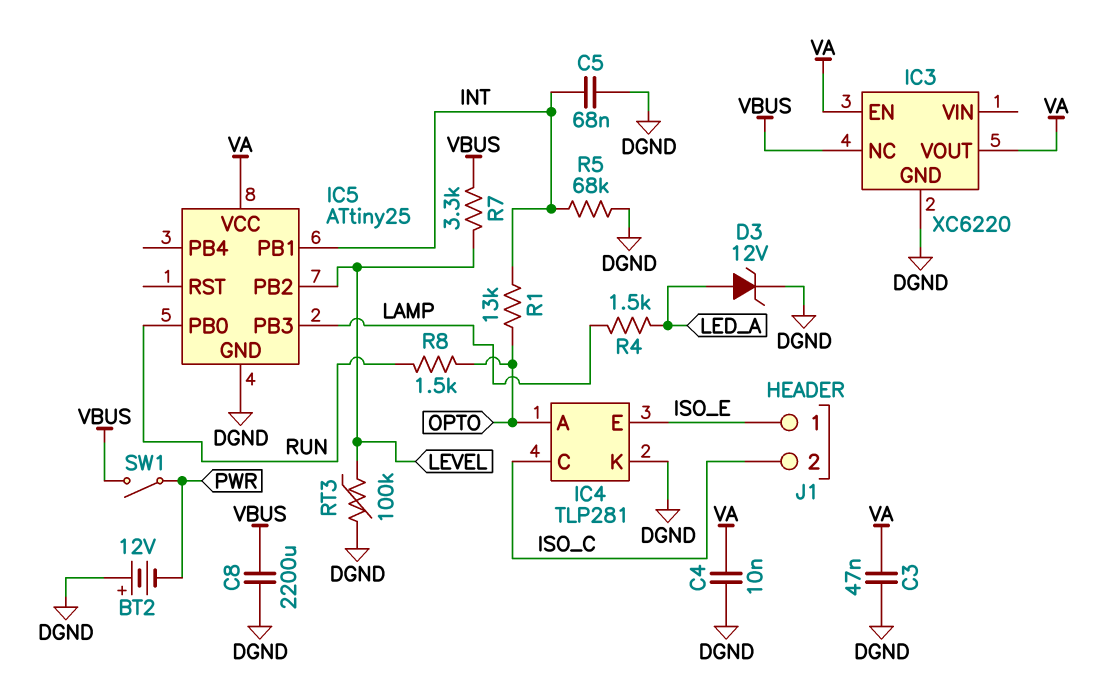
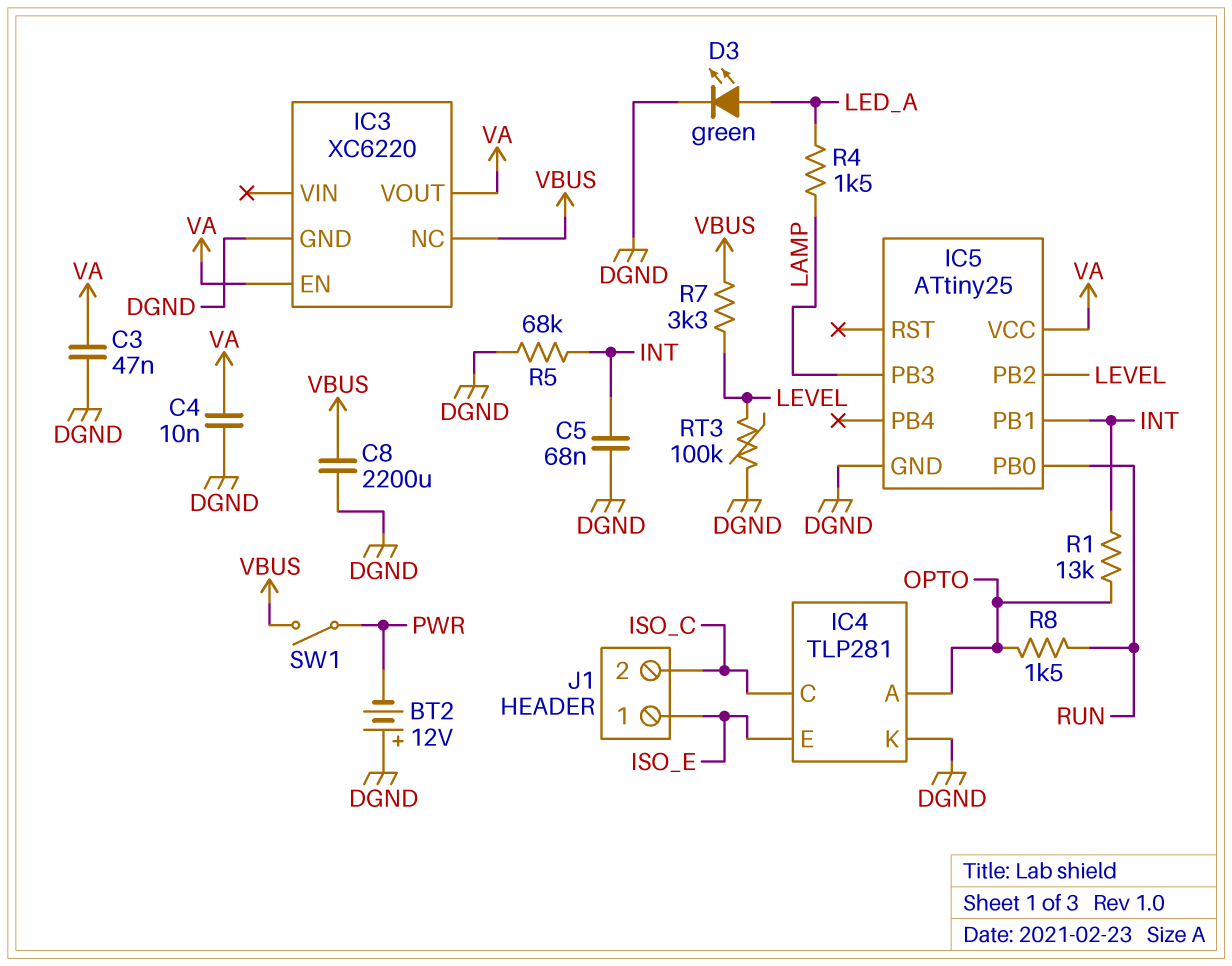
D3: zener 12V (A LED_A, K DGND) -> LED green (A LED_A, K DGND)

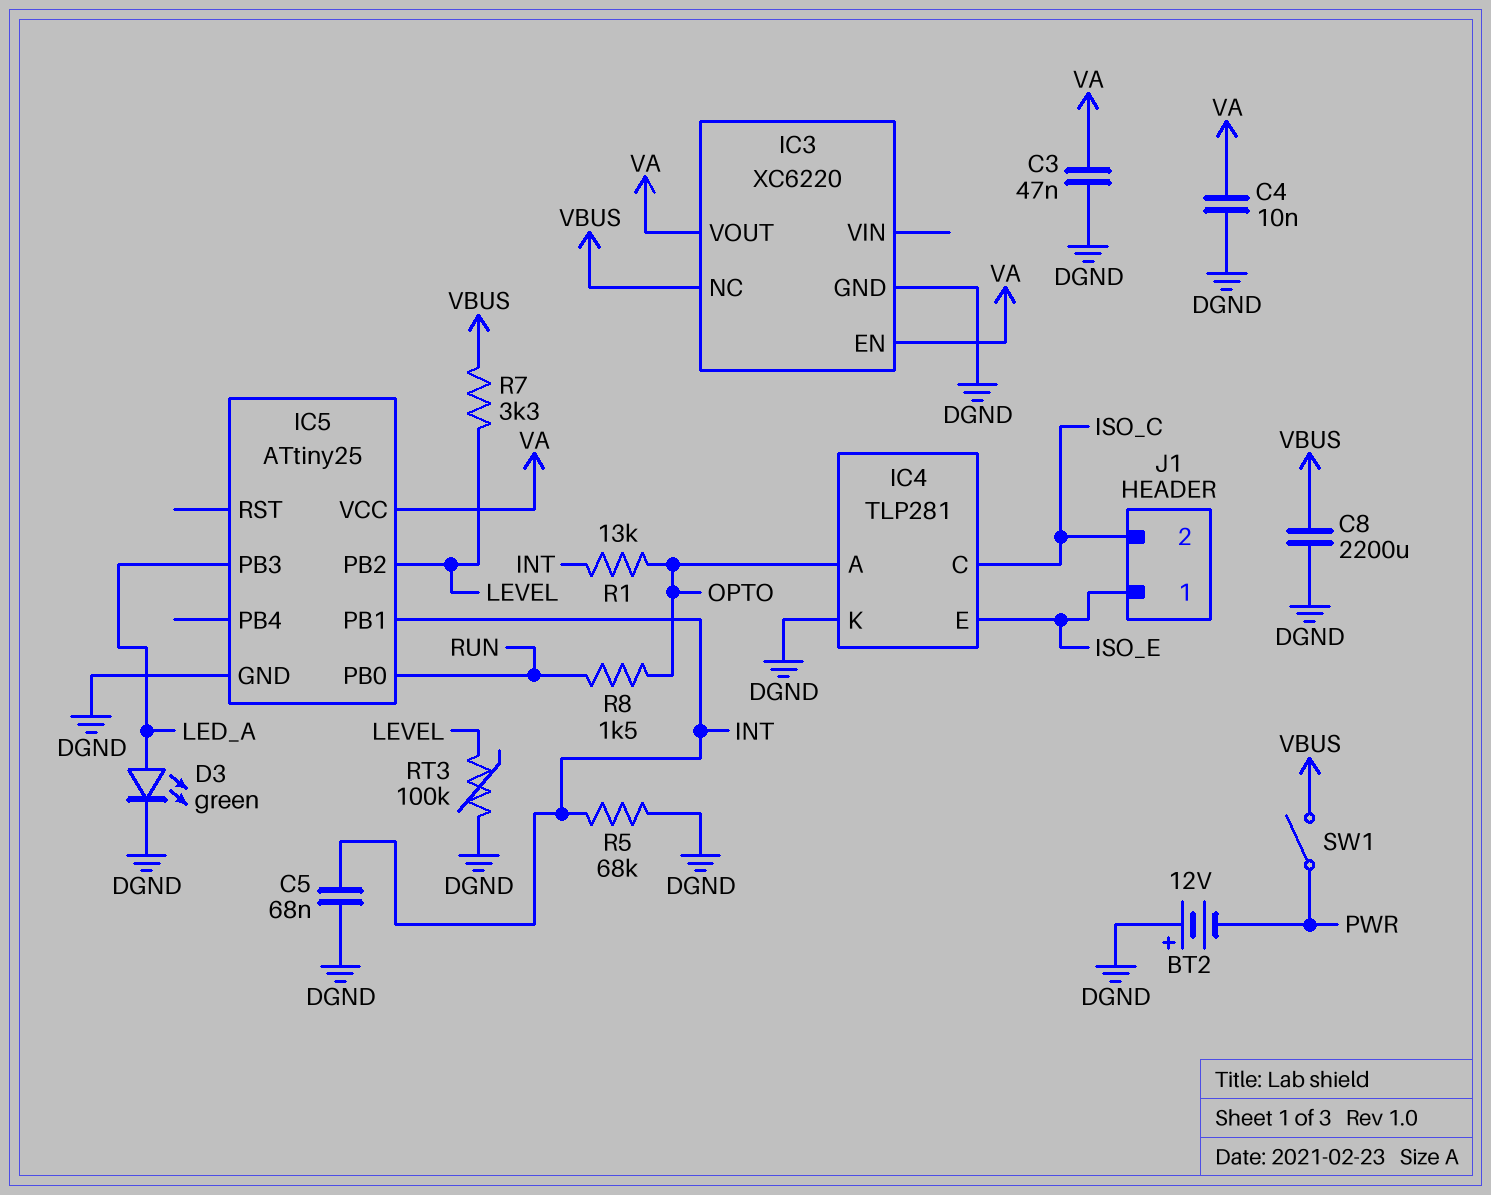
IC5 pin PB3: LAMP -> LED_A
R4: 1.5k (LAMP, LED_A) -> none

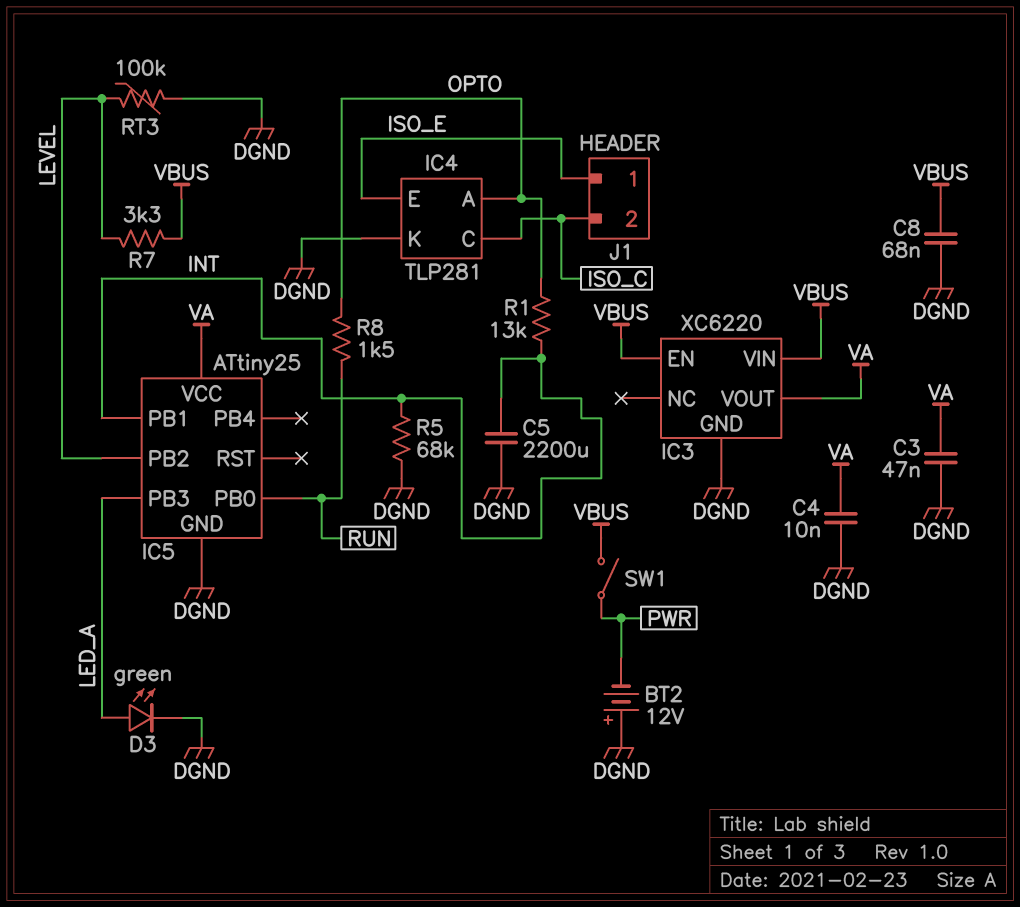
C5: 68nF (DGND, INT) -> 2200uF (DGND, INT)
C8: 2200uF (DGND, VBUS) -> 68nF (DGND, VBUS)
IC3 pin EN: VA -> VBUS
IC3 pin NC: VBUS -> none
IC3 pin VIN: none -> VBUS

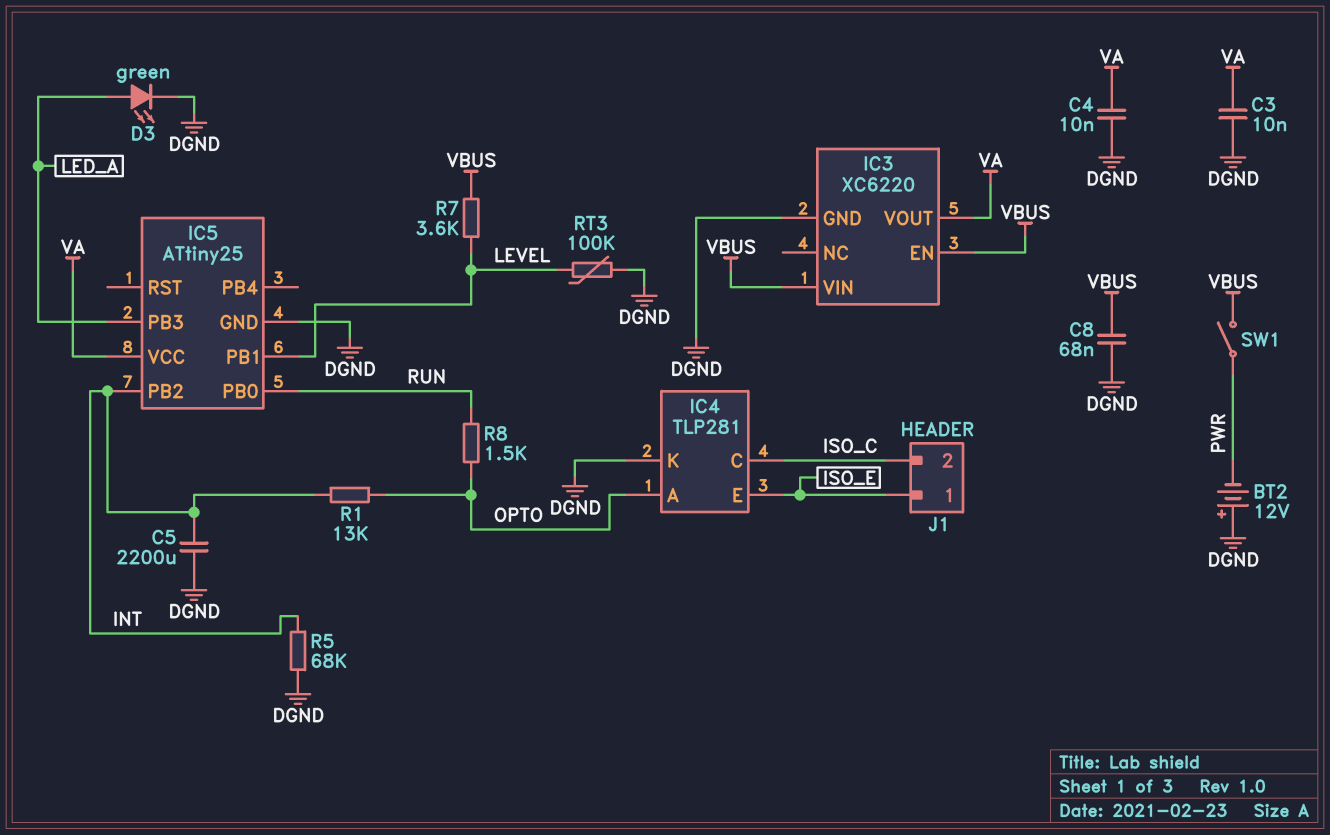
C3: 47nF (DGND, VA) -> 10nF (DGND, VA)
IC5 pin PB1: INT -> LEVEL
IC5 pin PB2: LEVEL -> INT
R7: 3.3k (LEVEL, VBUS) -> 3.6k (LEVEL, VBUS)

